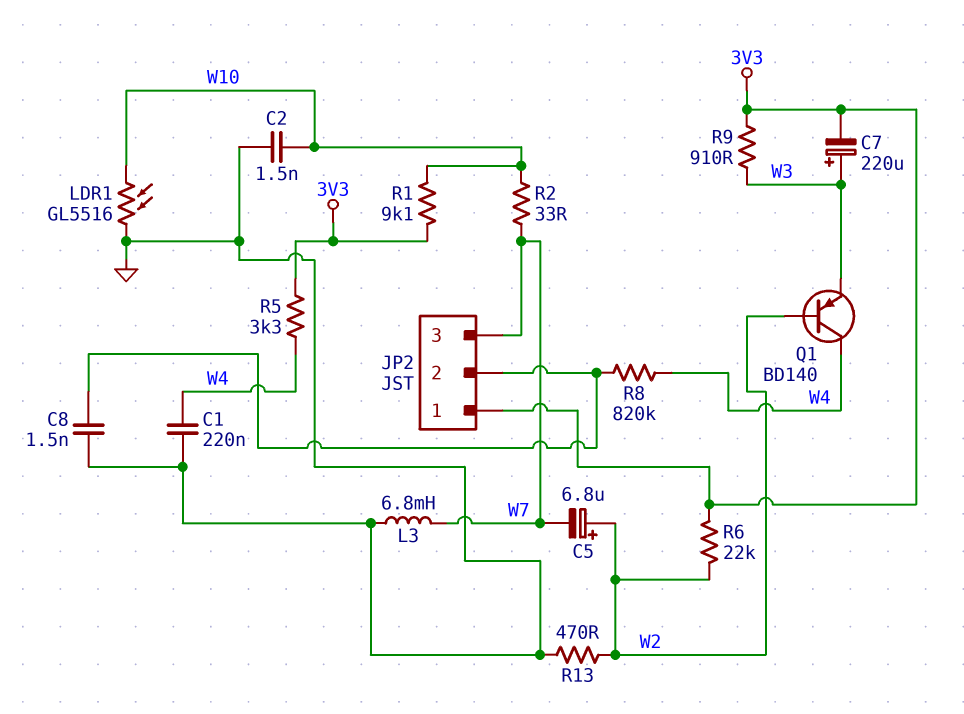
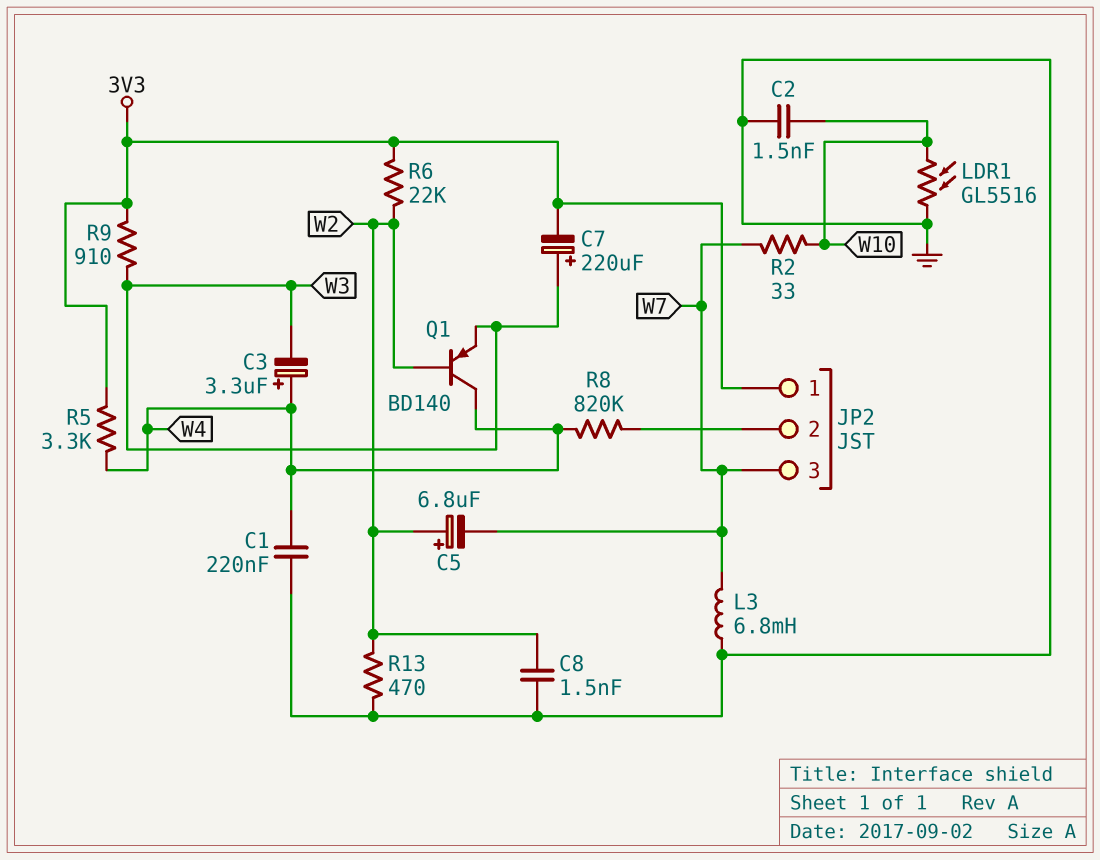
C3: none -> 3.3uF (plus W4, minus W3)
C8: 1.5nF (GND, JP2/2) -> 1.5nF (GND, W2)
R1: 9.1k (3V3, W10) -> none

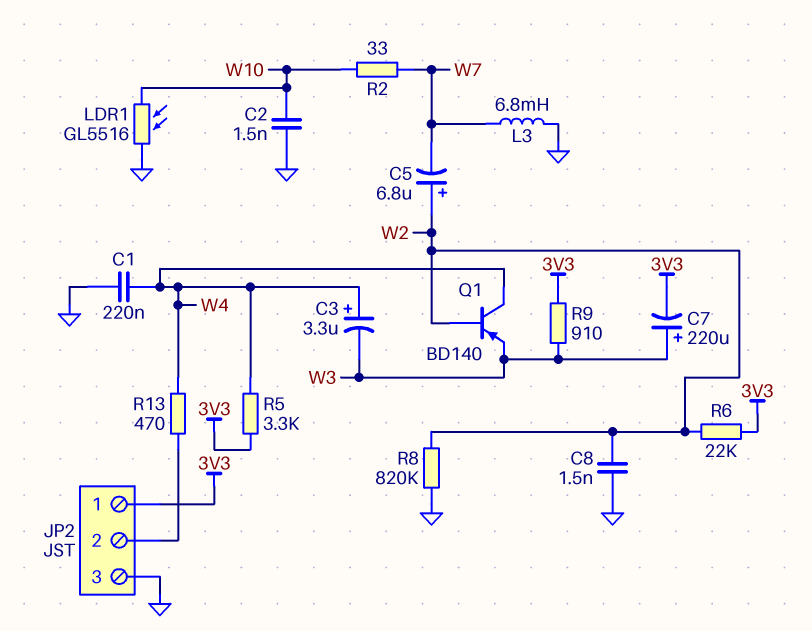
JP2 pin 3: W7 -> GND
R8: 820k (JP2/2, W4) -> 820k (GND, W2)
R13: 470 (GND, W2) -> 470 (JP2/2, W4)

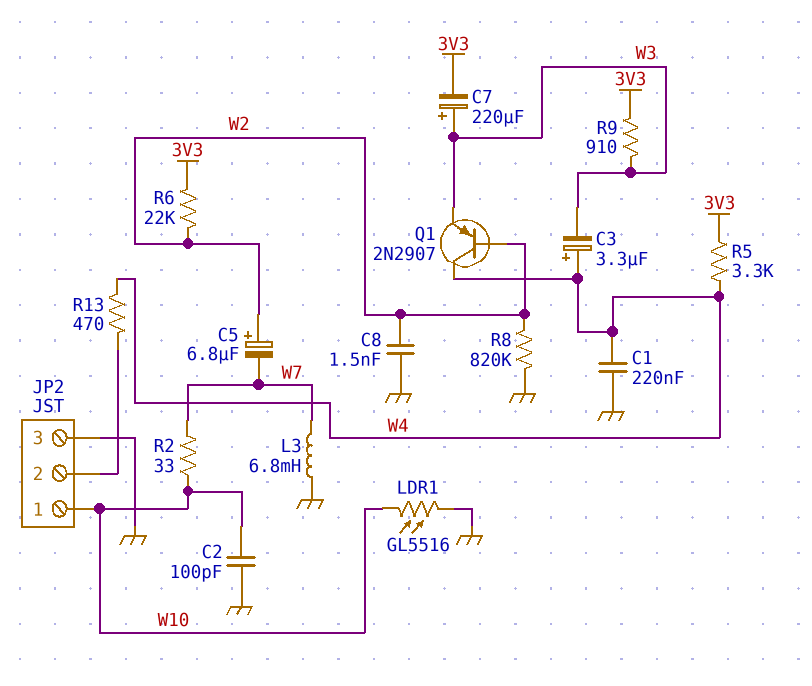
C2: 1.5nF (GND, W10) -> 100pF (GND, W10)
JP2 pin 1: 3V3 -> W10
Q1: PNP BD140 (B W2, C W4, E W3) -> PNP 2N2907 (B W2, C W4, E W3)

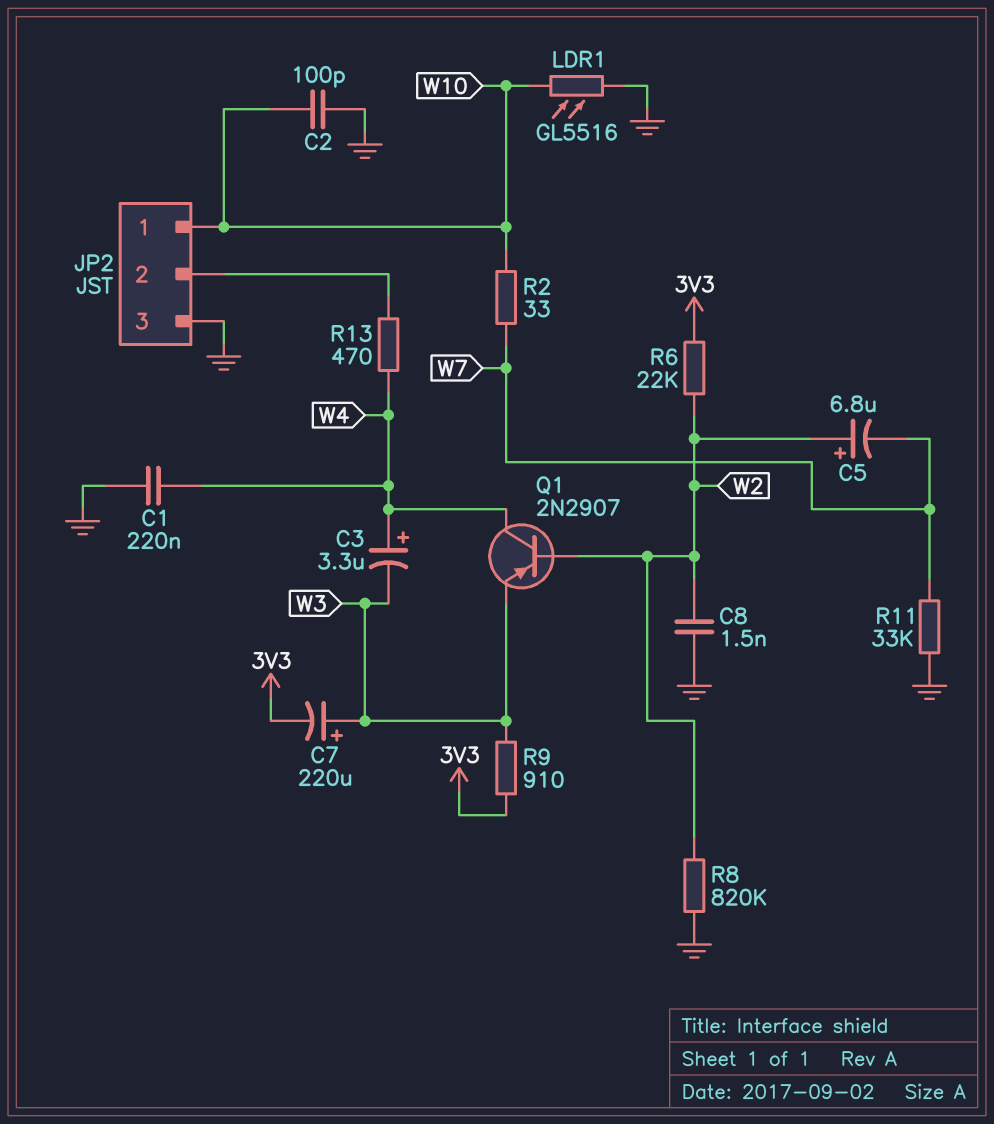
L3: 6.8mH (GND, W7) -> none
R5: 3.3k (3V3, W4) -> none
R11: none -> 33k (GND, W7)

